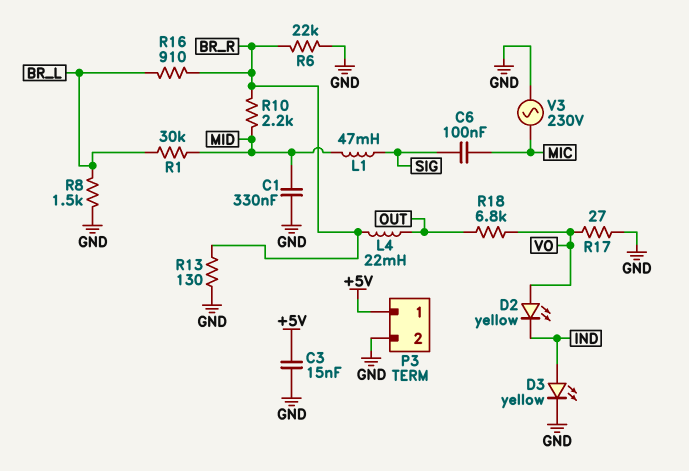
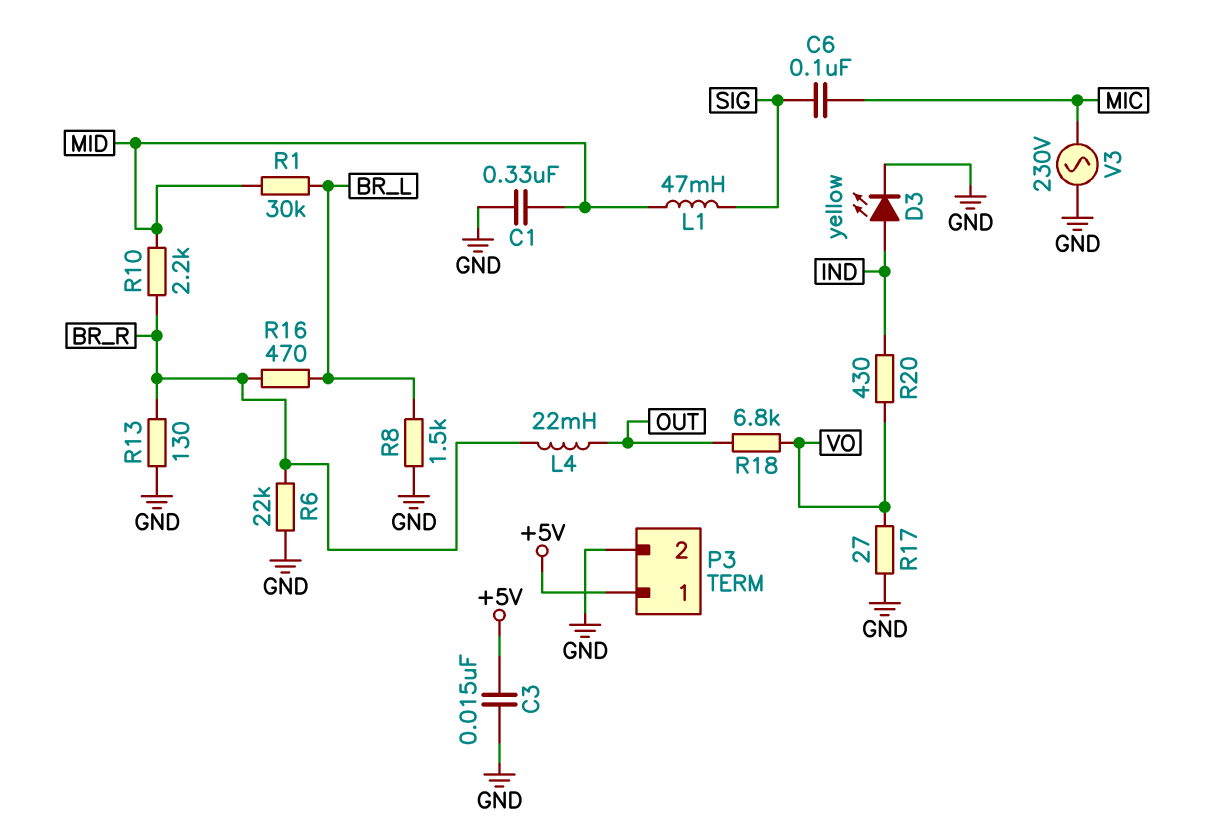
D2: LED yellow (A VO, K IND) -> none
R16: 910 (BR_L, BR_R) -> 470 (BR_L, BR_R)
R20: none -> 430 (IND, VO)

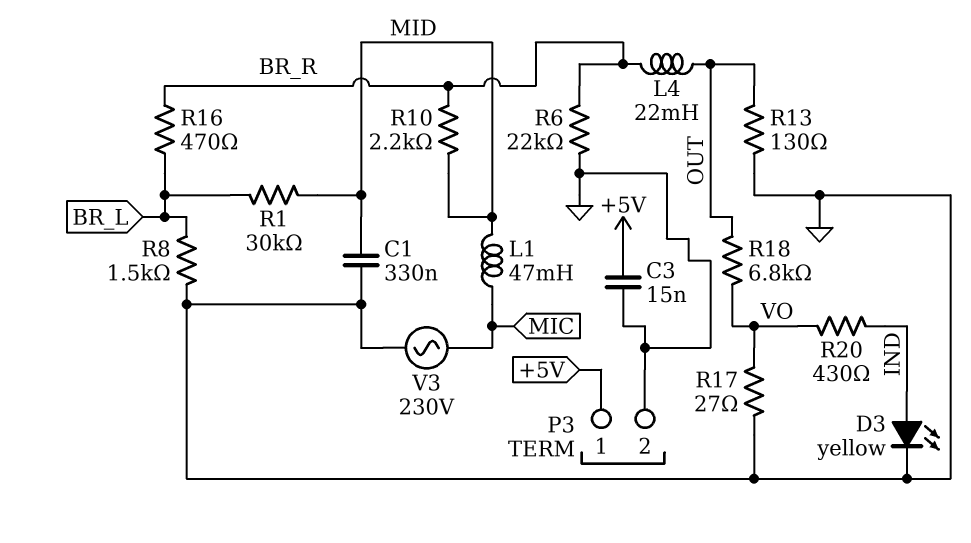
C6: 100nF (MIC, SIG) -> none
L1: 47mH (MID, SIG) -> 47mH (MIC, MID)
R13: 130 (BR_R, GND) -> 130 (GND, OUT)

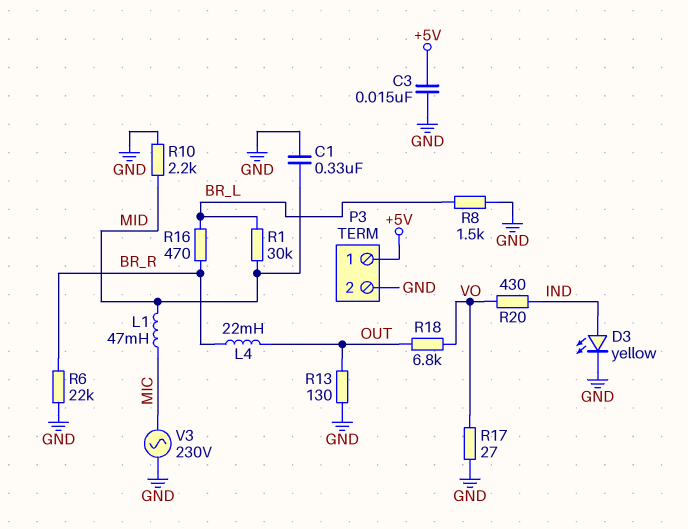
R10: 2.2k (BR_R, MID) -> 2.2k (GND, MID)

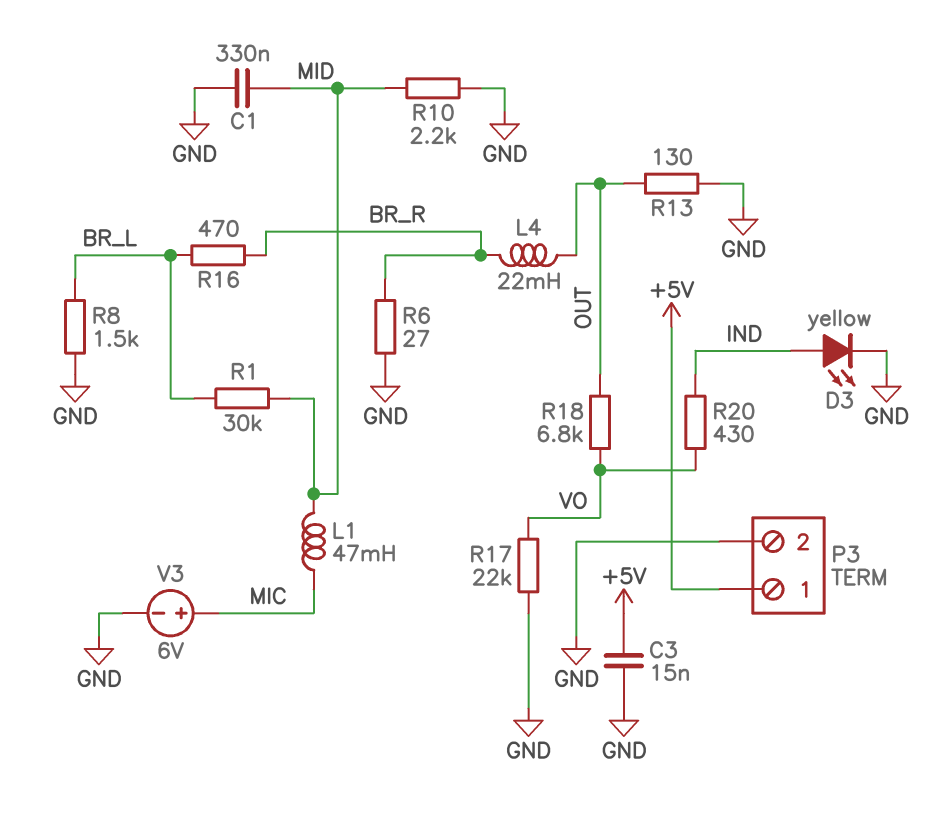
R6: 22k (BR_R, GND) -> 27 (BR_R, GND)
R17: 27 (GND, VO) -> 22k (GND, VO)
V3: AC 230V (GND, MIC) -> 6V (plus MIC, minus GND)

